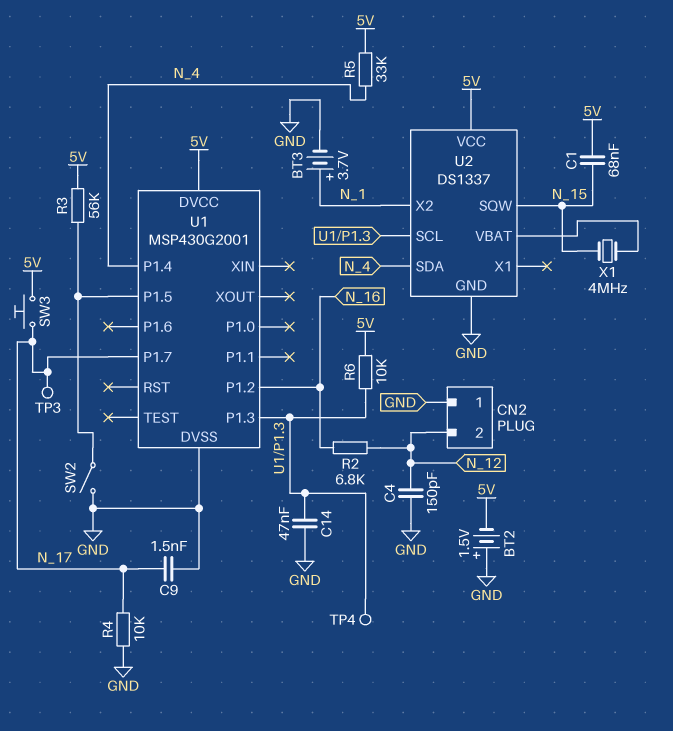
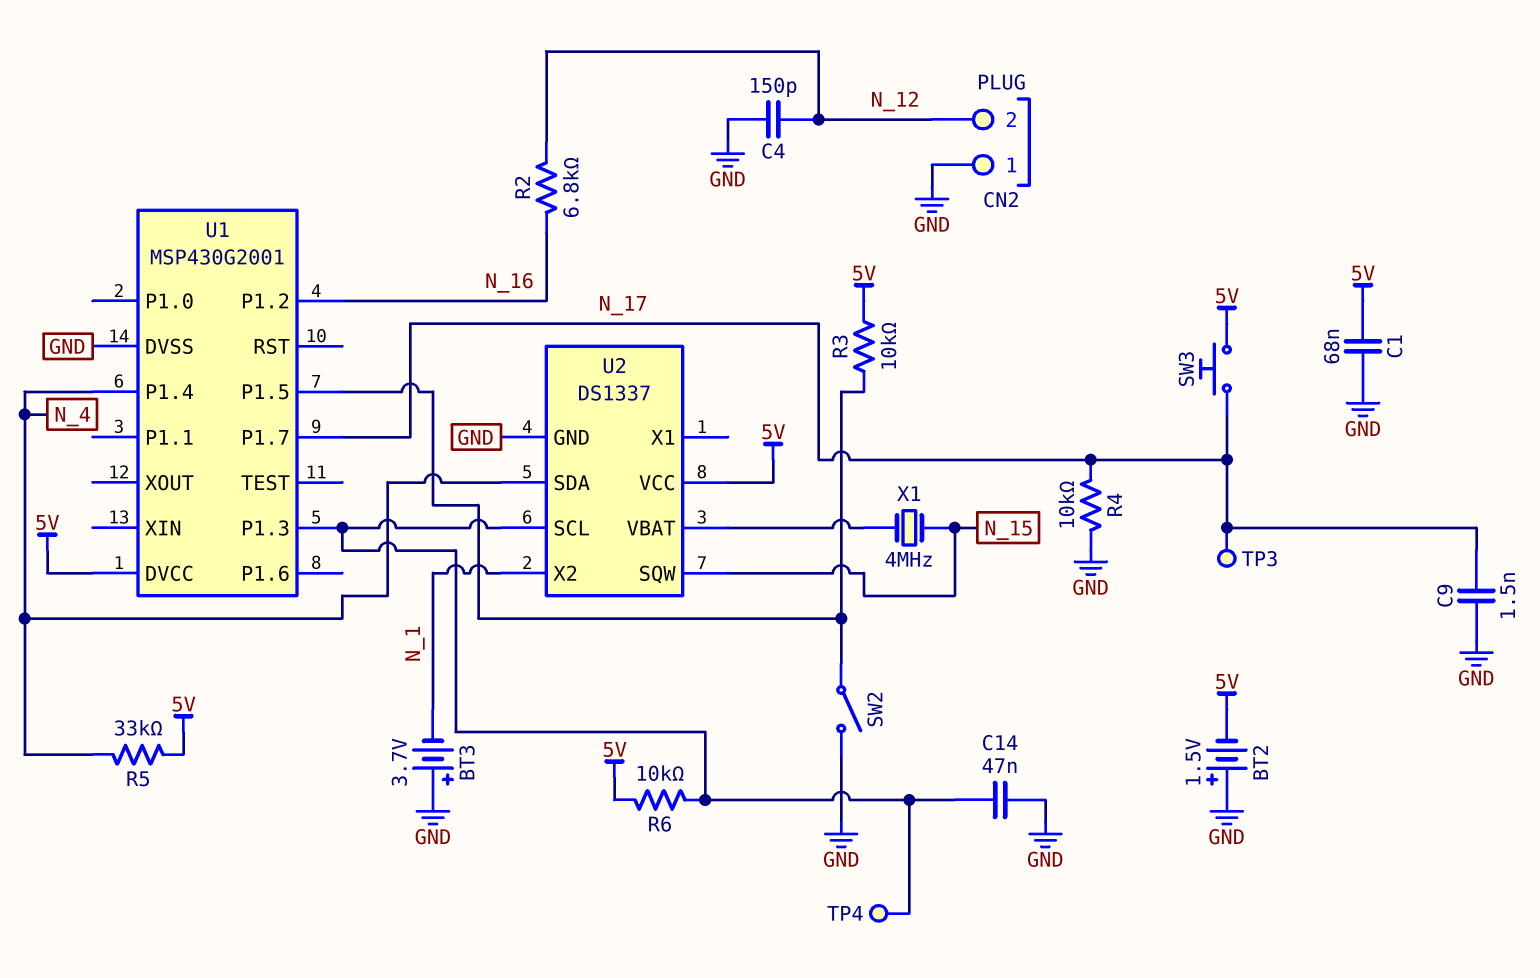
BT3: 3.7V (plus N_1, minus GND) -> 3.7V (plus GND, minus N_1)
C1: 68nF (5V, N_15) -> 68nF (5V, GND)
R3: 56k (5V, U1/P1.5) -> 10k (5V, U1/P1.5)

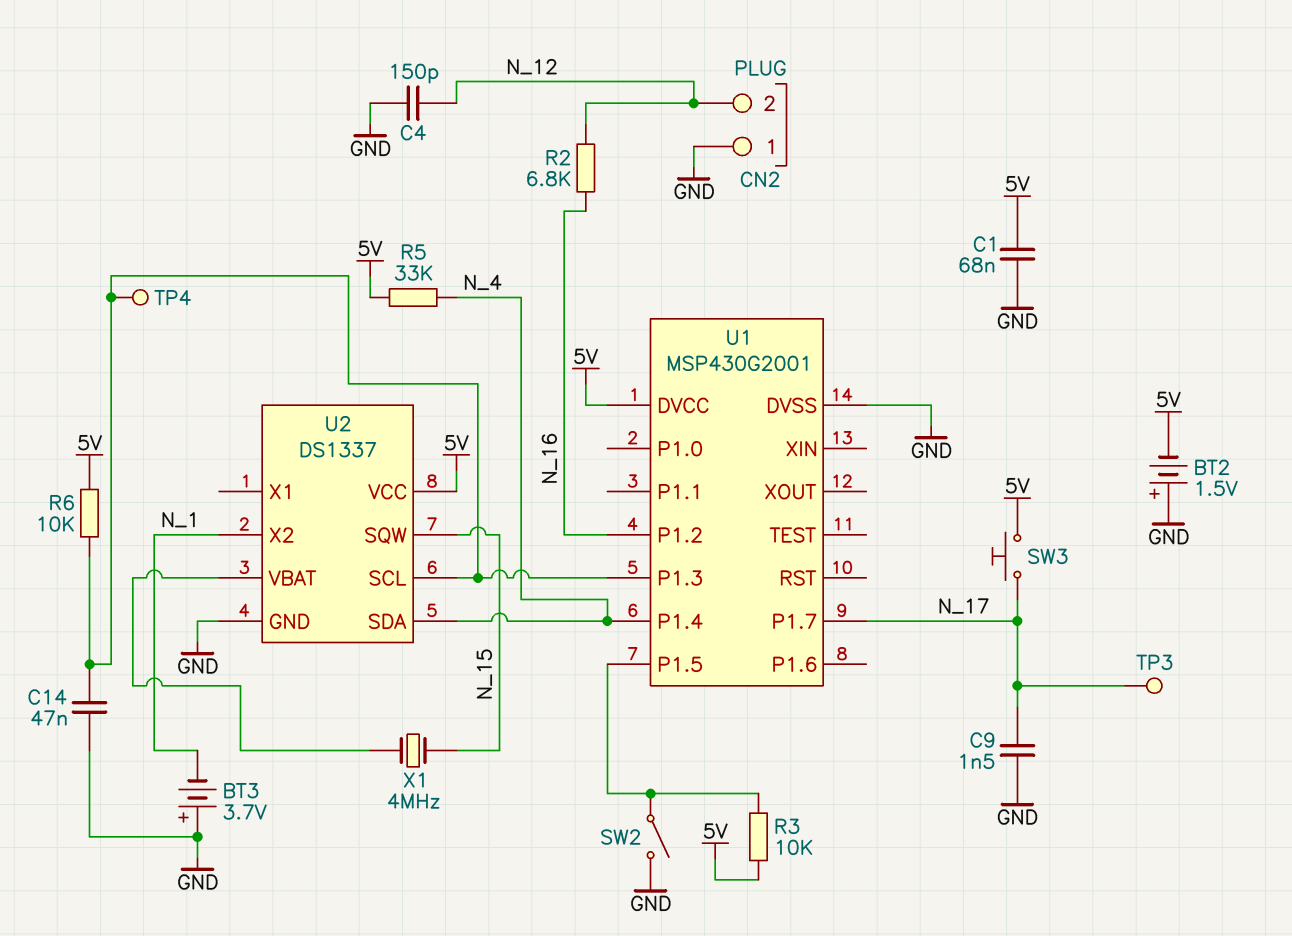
R4: 10k (GND, N_17) -> none

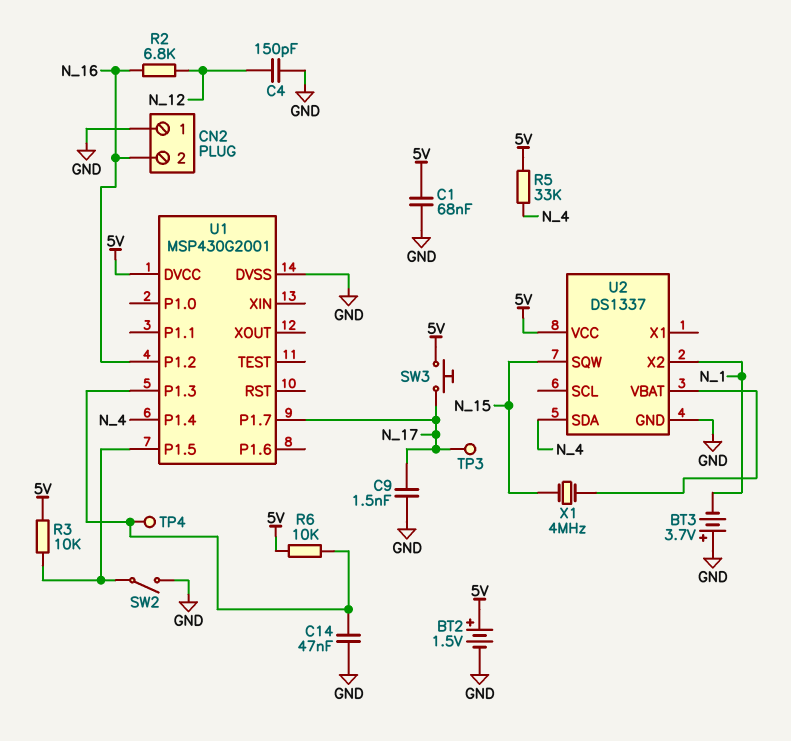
BT2: 1.5V (plus GND, minus 5V) -> 1.5V (plus 5V, minus GND)
CN2 pin 2: N_12 -> N_16
U2 pin SCL: U1/P1.3 -> none

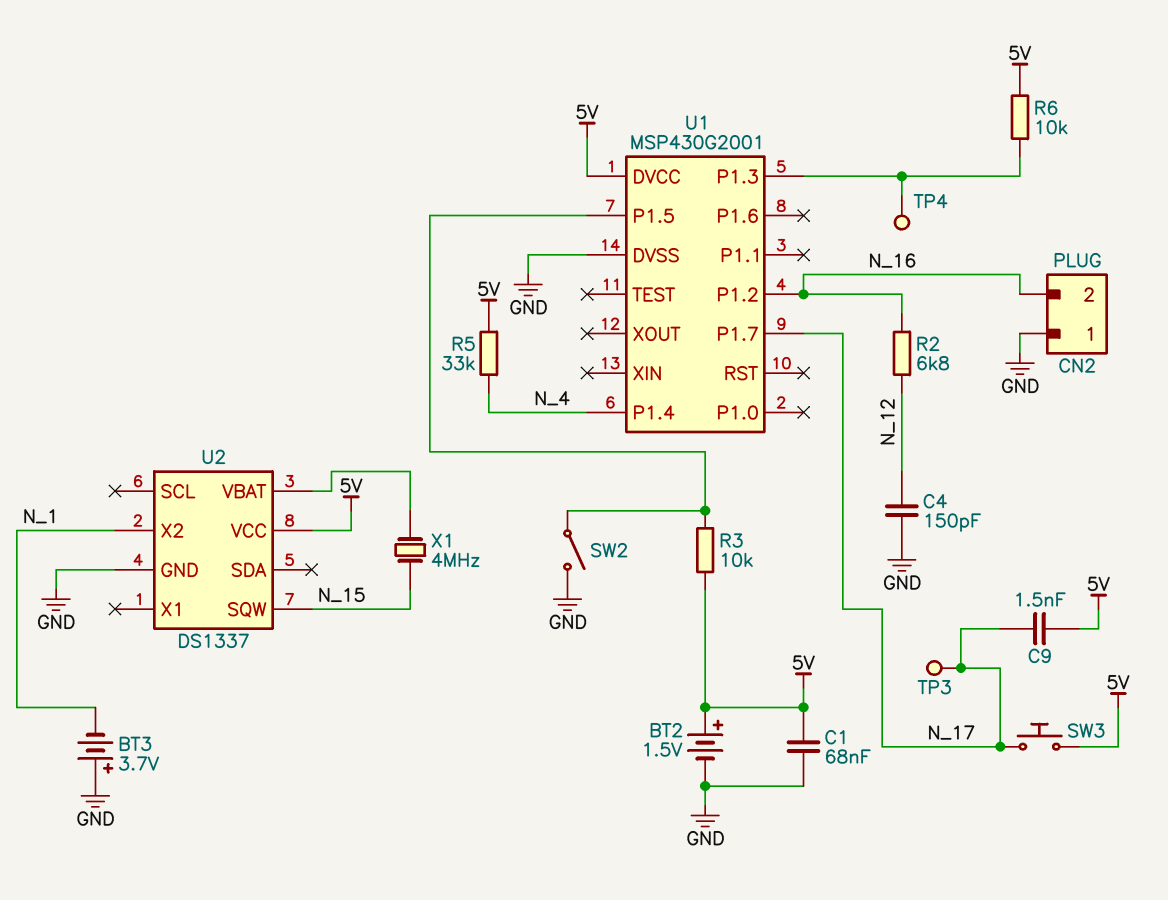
C9: 1.5nF (GND, N_17) -> 1.5nF (5V, N_17)
C14: 47nF (GND, U1/P1.3) -> none
U2 pin SDA: N_4 -> none

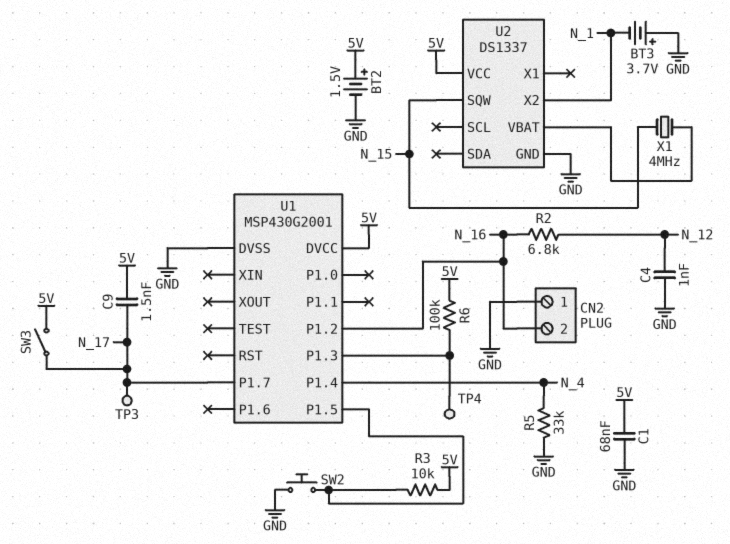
C4: 150pF (GND, N_12) -> 1nF (GND, N_12)
R5: 33k (5V, N_4) -> 33k (GND, N_4)
R6: 10k (5V, U1/P1.3) -> 100k (5V, U1/P1.3)
SW2: switch (GND, U1/P1.5) -> button (GND, U1/P1.5)
SW3: button (5V, N_17) -> switch (5V, N_17)

